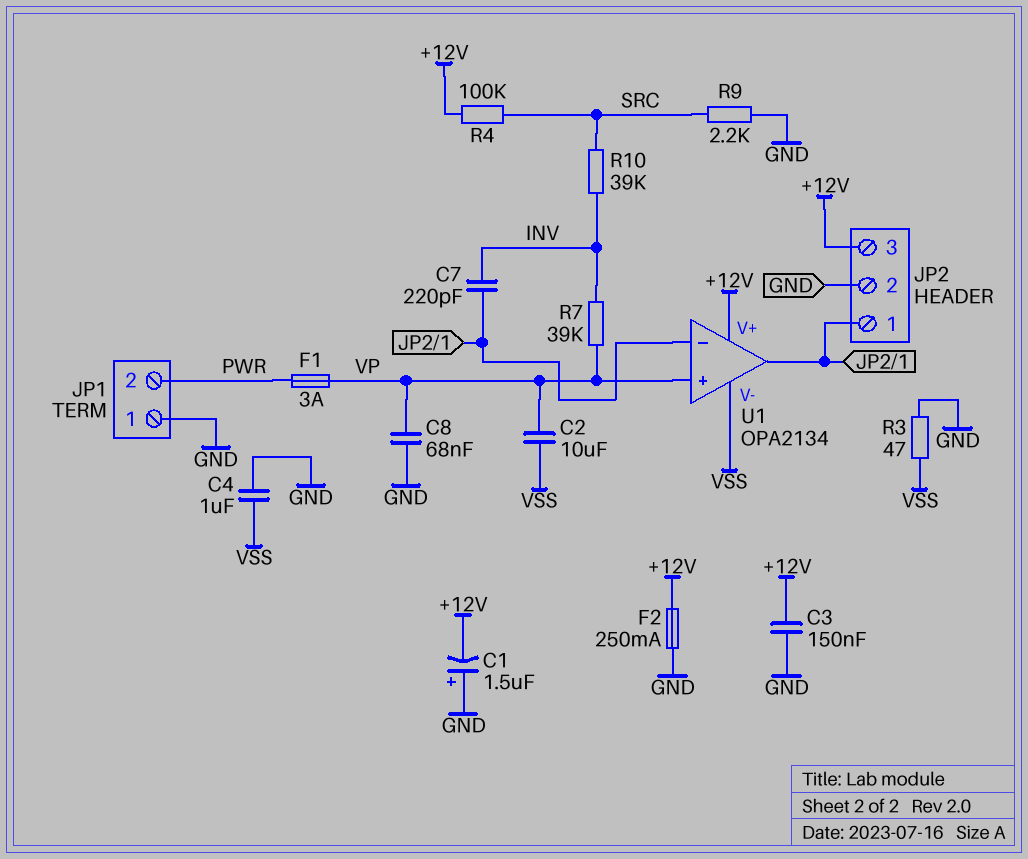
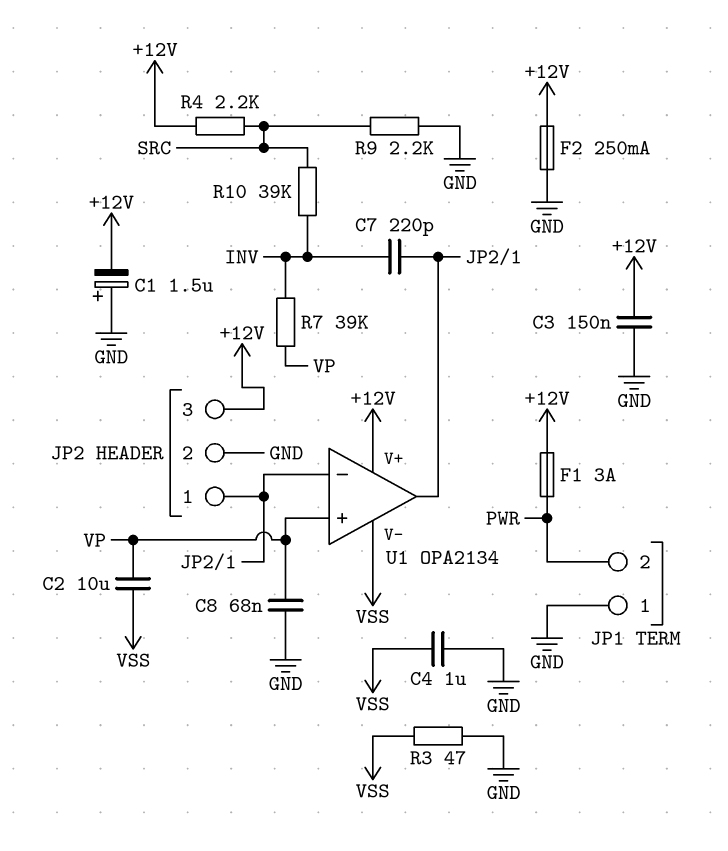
F1: 3A (PWR, VP) -> 3A (+12V, PWR)
R4: 100k (+12V, SRC) -> 2.2k (+12V, SRC)

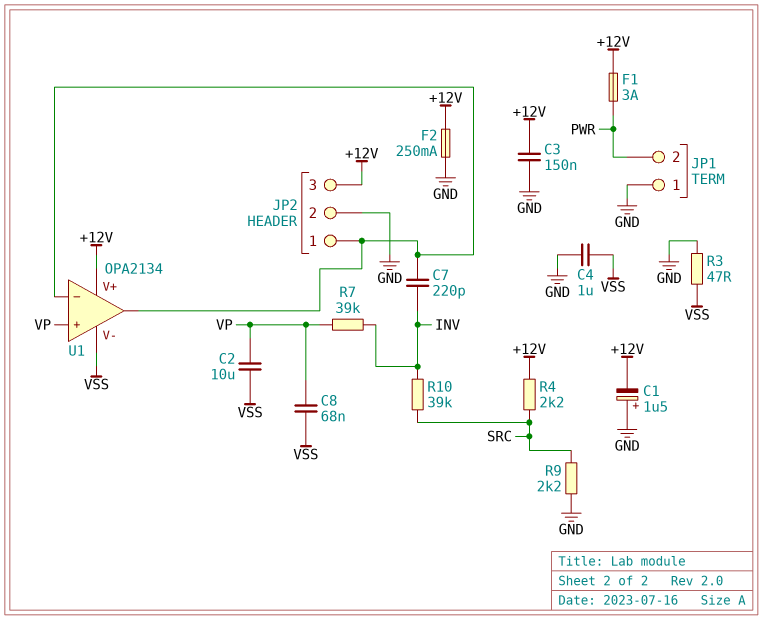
C8: 68nF (GND, VP) -> 68nF (VP, VSS)

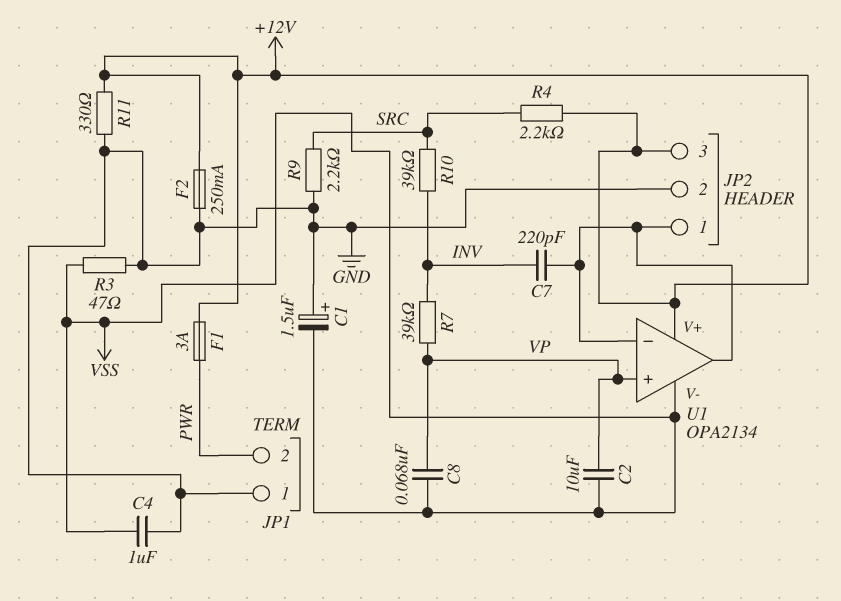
C1: 1.5uF (plus GND, minus +12V) -> 1.5uF (plus GND, minus VSS)
C3: 150nF (+12V, GND) -> none
R11: none -> 330 (+12V, GND)

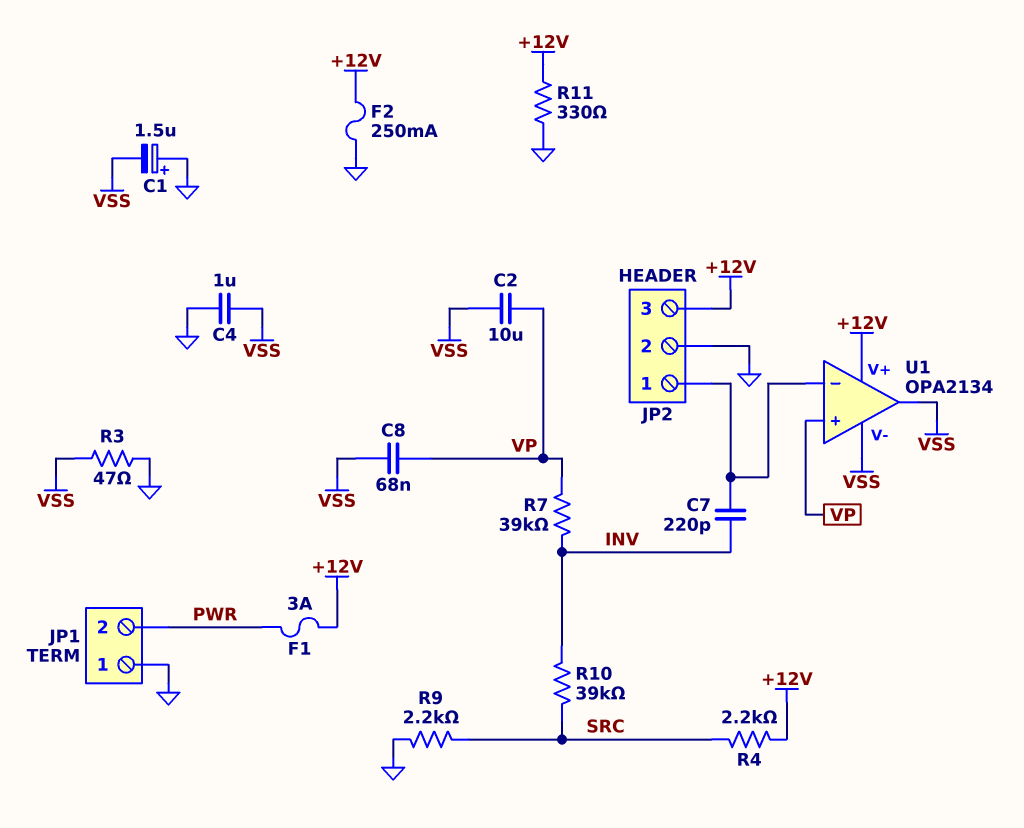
U1 pin out: JP2/1 -> VSS

